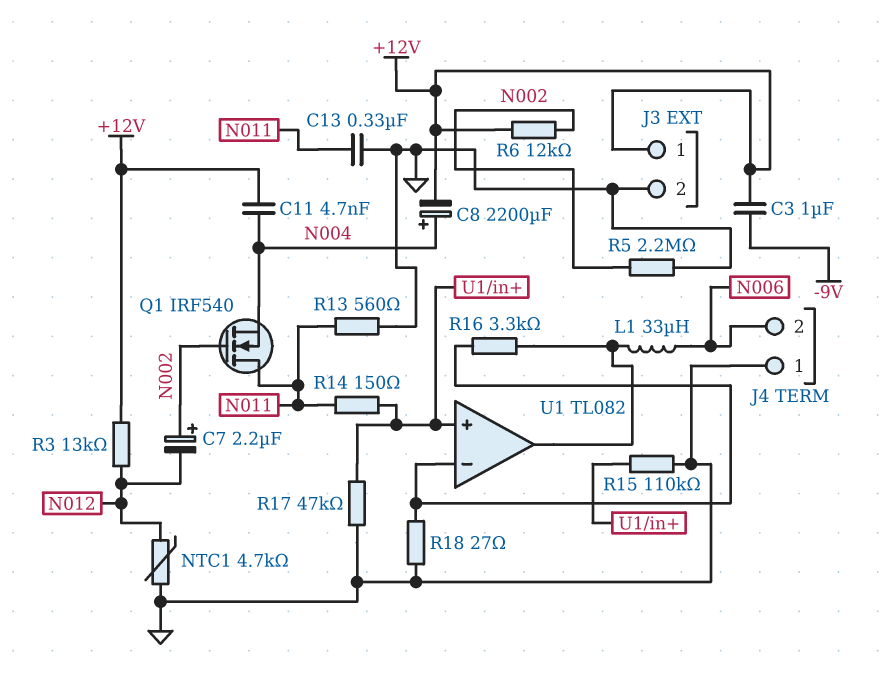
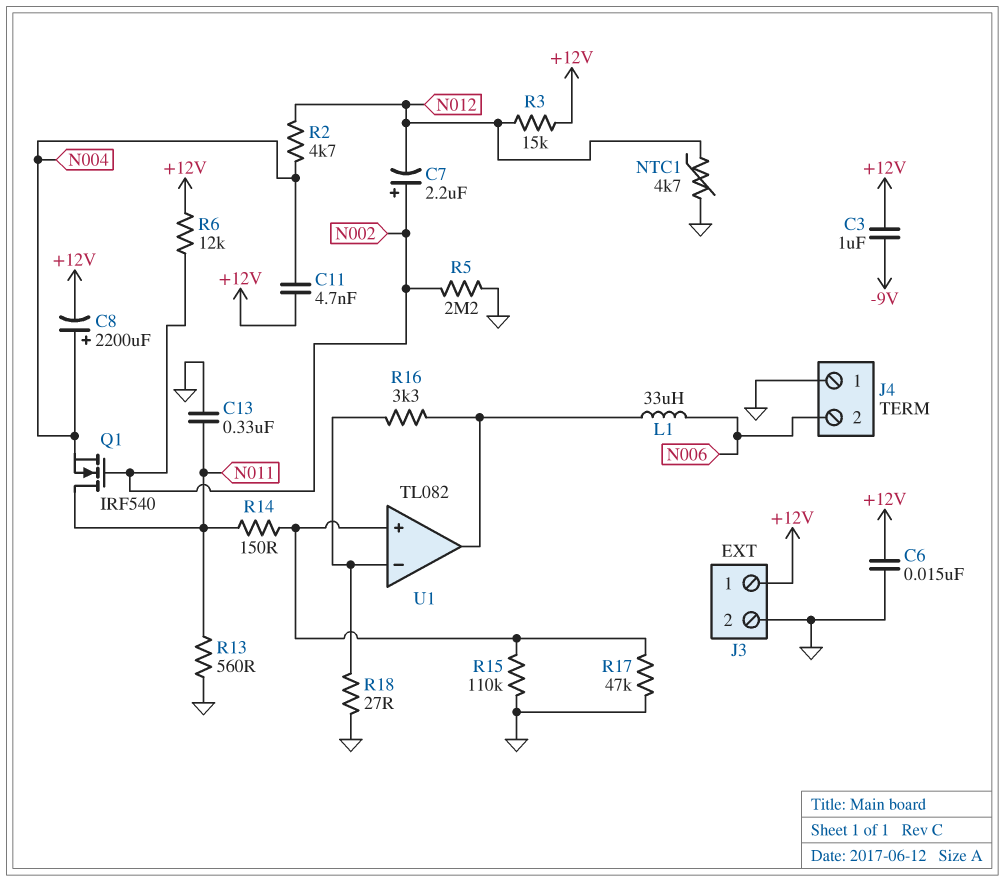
C6: none -> 15nF (+12V, GND)
R2: none -> 4.7k (N004, N012)
R3: 13k (+12V, N012) -> 15k (+12V, N012)

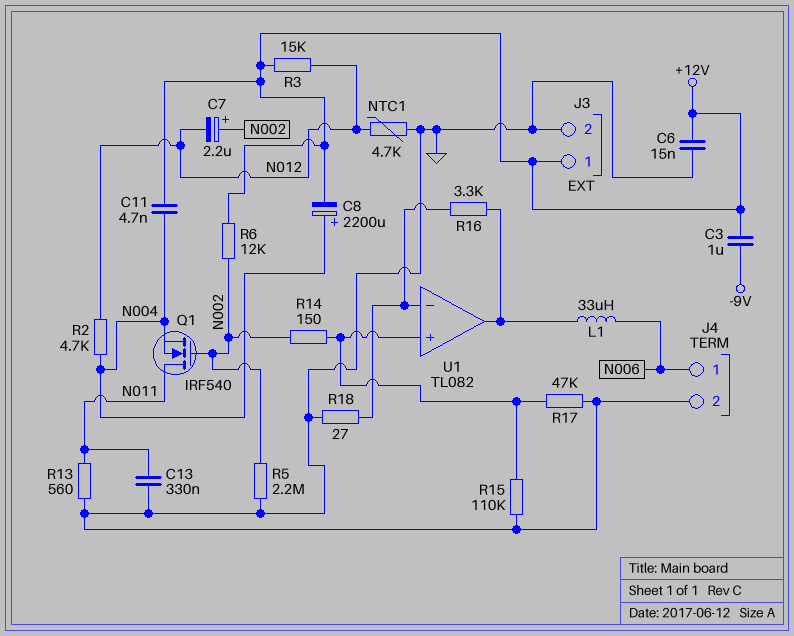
J4 pin 1: GND -> N006
J4 pin 2: N006 -> GND
R14: 150 (N011, U1/in+) -> 150 (N002, U1/in+)

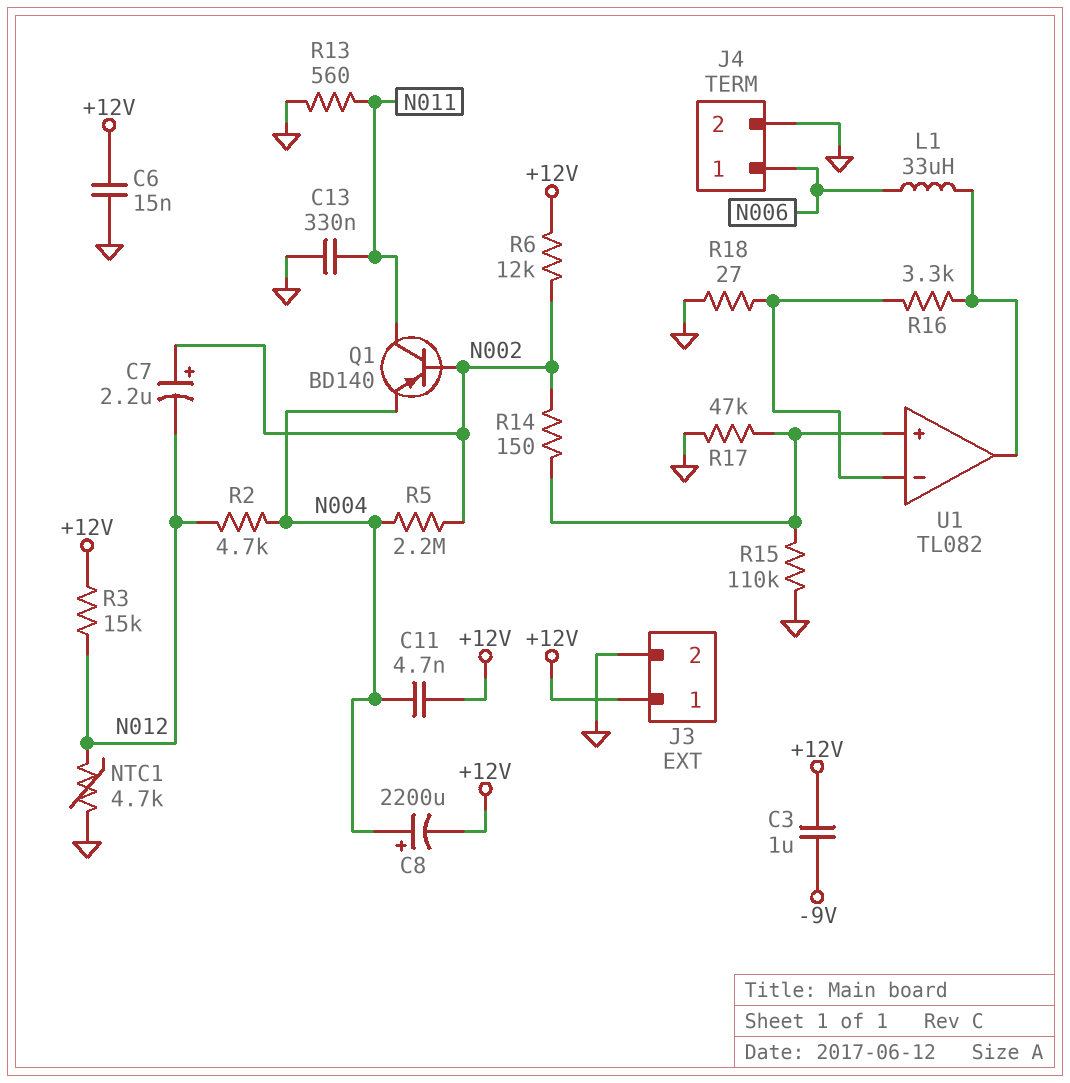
Q1: NMOS IRF540 (G N002, D N011, S N004) -> PNP BD140 (B N002, C N011, E N004)
R5: 2.2M (GND, N002) -> 2.2M (N002, N004)

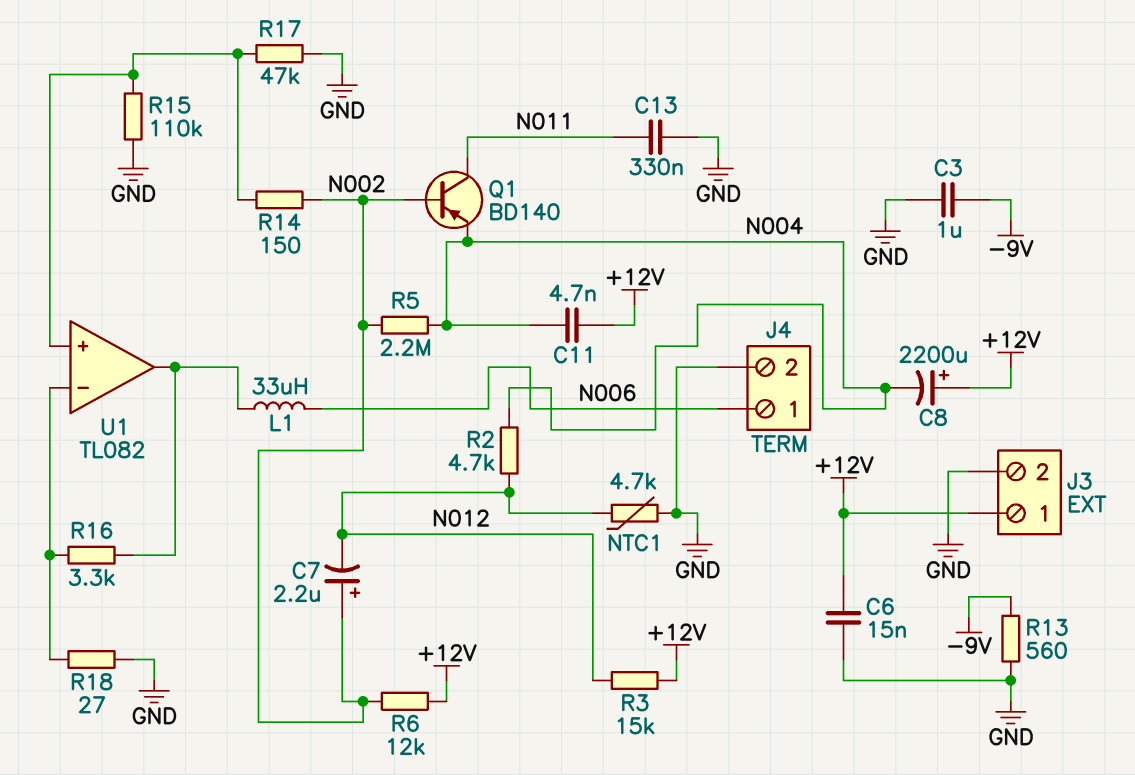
C3: 1uF (+12V, -9V) -> 1uF (-9V, GND)
C8: 2200uF (plus N004, minus +12V) -> 2200uF (plus +12V, minus N004)
R13: 560 (GND, N011) -> 560 (-9V, GND)

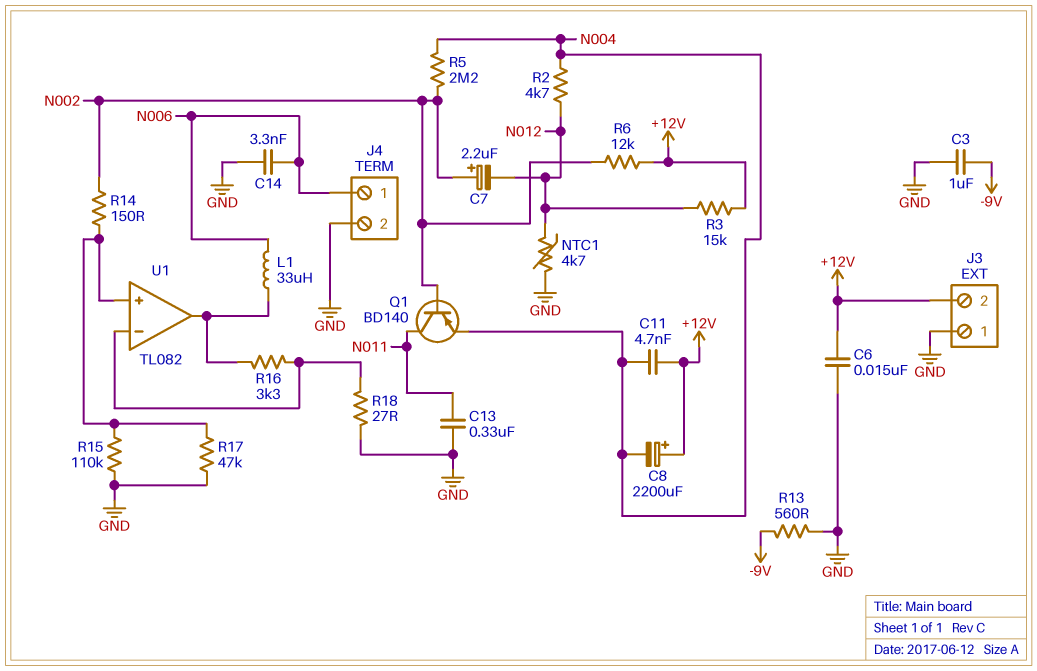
C14: none -> 3.3nF (GND, N006)
J3 pin 1: +12V -> GND
J3 pin 2: GND -> +12V

